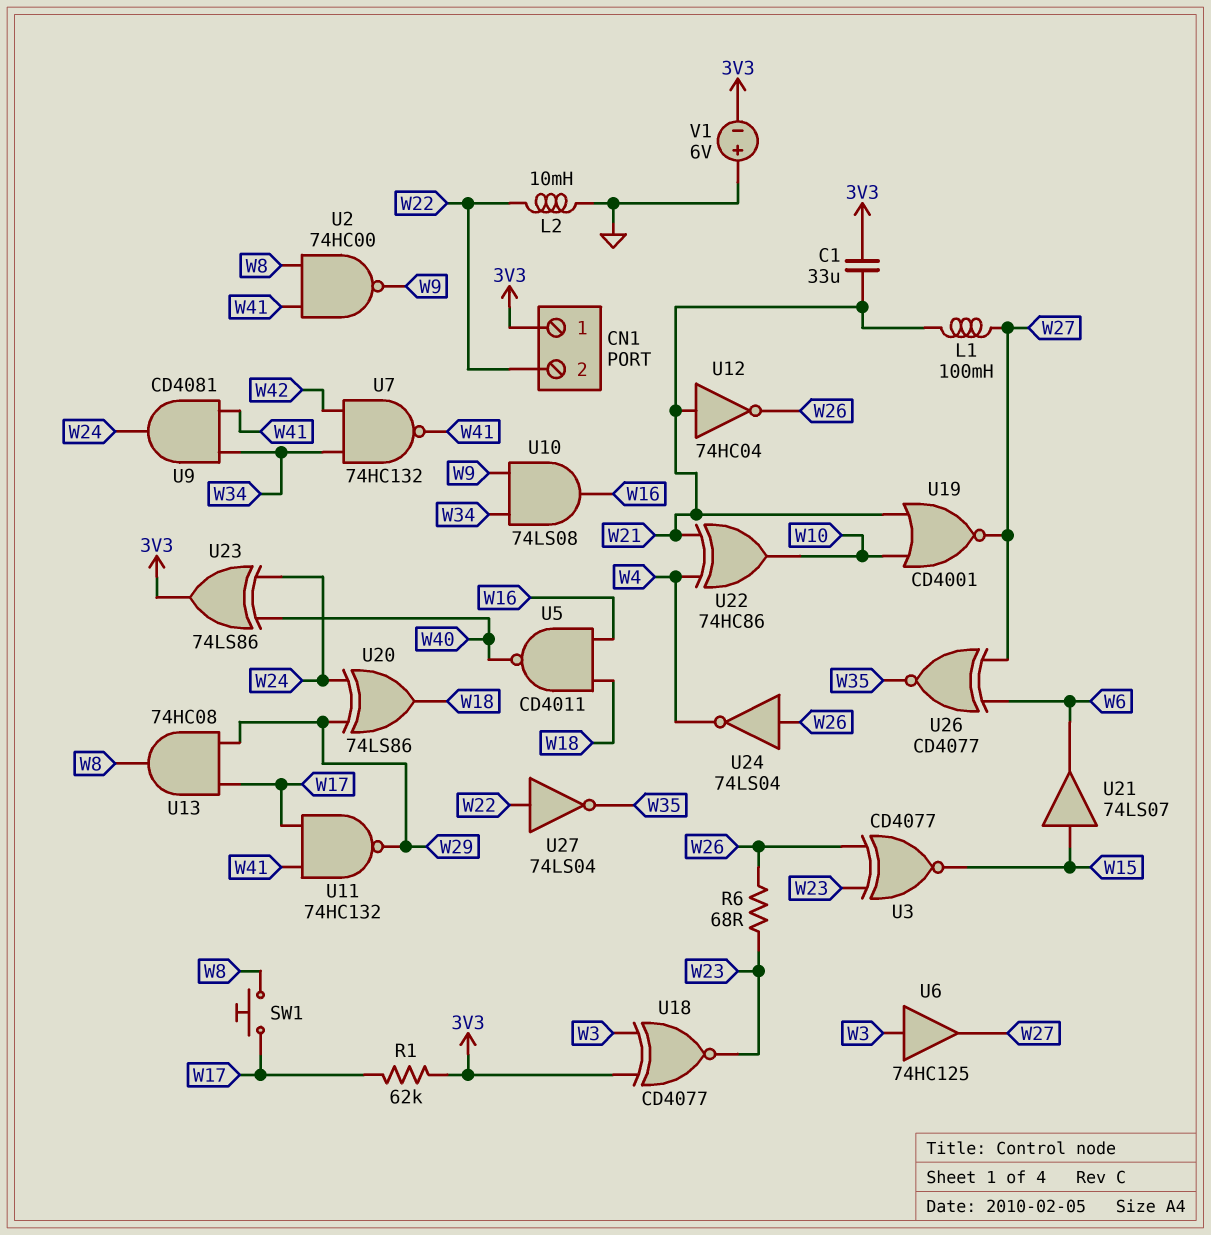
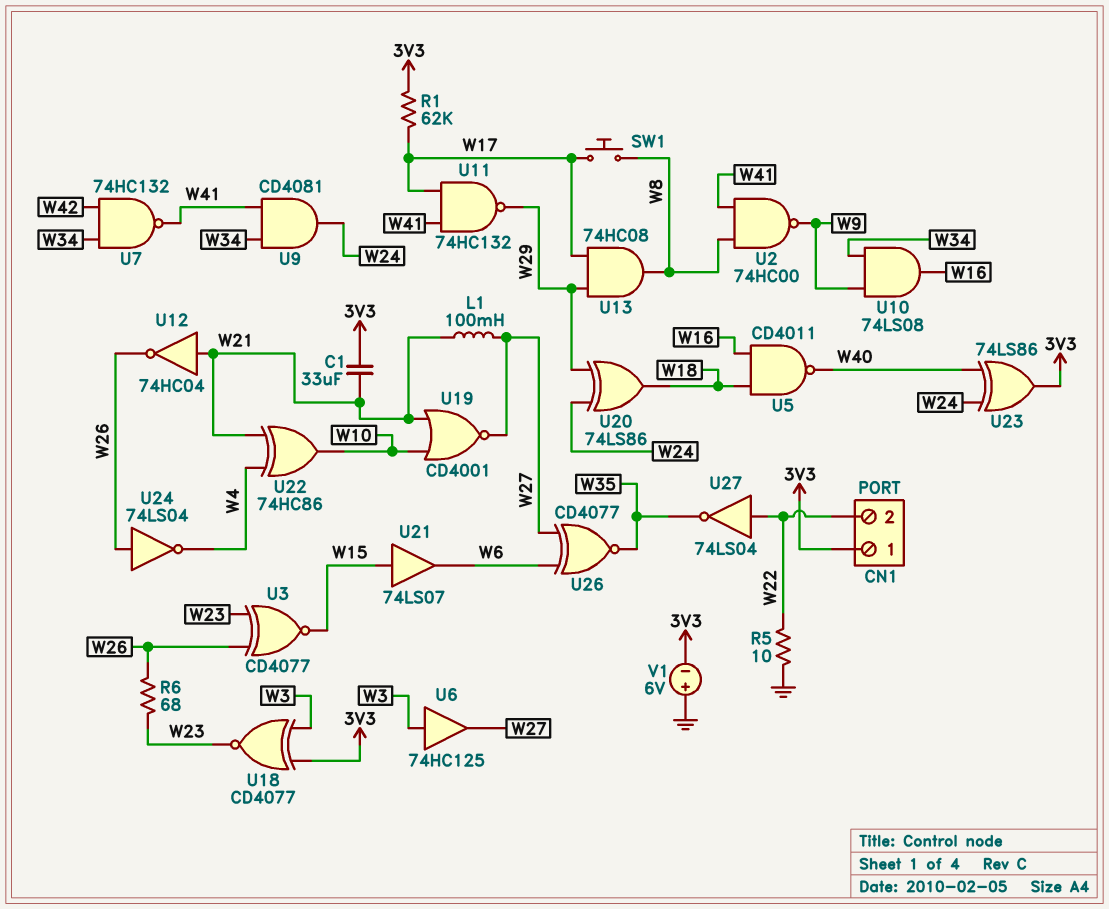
L2: 10mH (GND, W22) -> none
R5: none -> 10 (GND, W22)

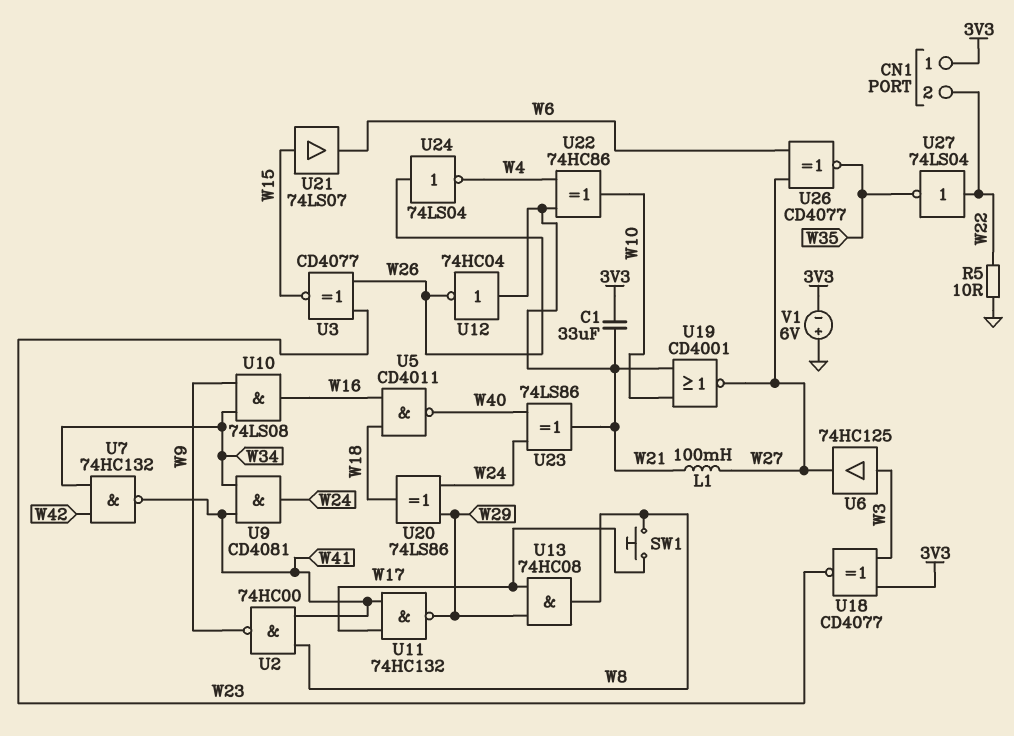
R1: 62k (3V3, W17) -> none
R6: 68 (W23, W26) -> none
U23: XOR 74LS86 (in W24, in W40, out 3V3) -> XOR 74LS86 (in W24, in W40, out W21)

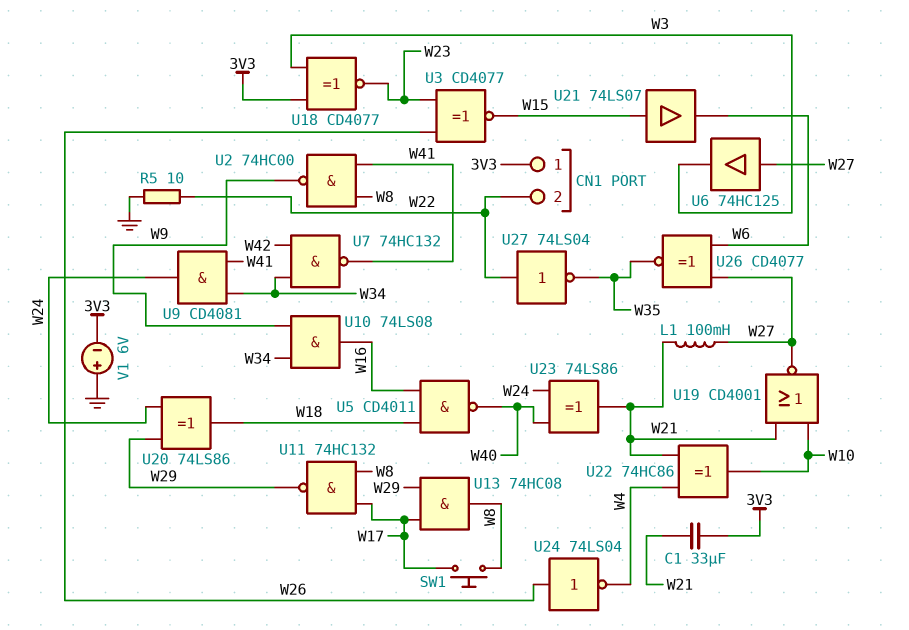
U6: buffer 74HC125 (in W3, out W27) -> buffer 74HC125 (in W27, out W3)
U11: NAND 74HC132 (in W17, in W41, out W29) -> NAND 74HC132 (in W8, in W17, out W29)
U12: NOT 74HC04 (in W21, out W26) -> none

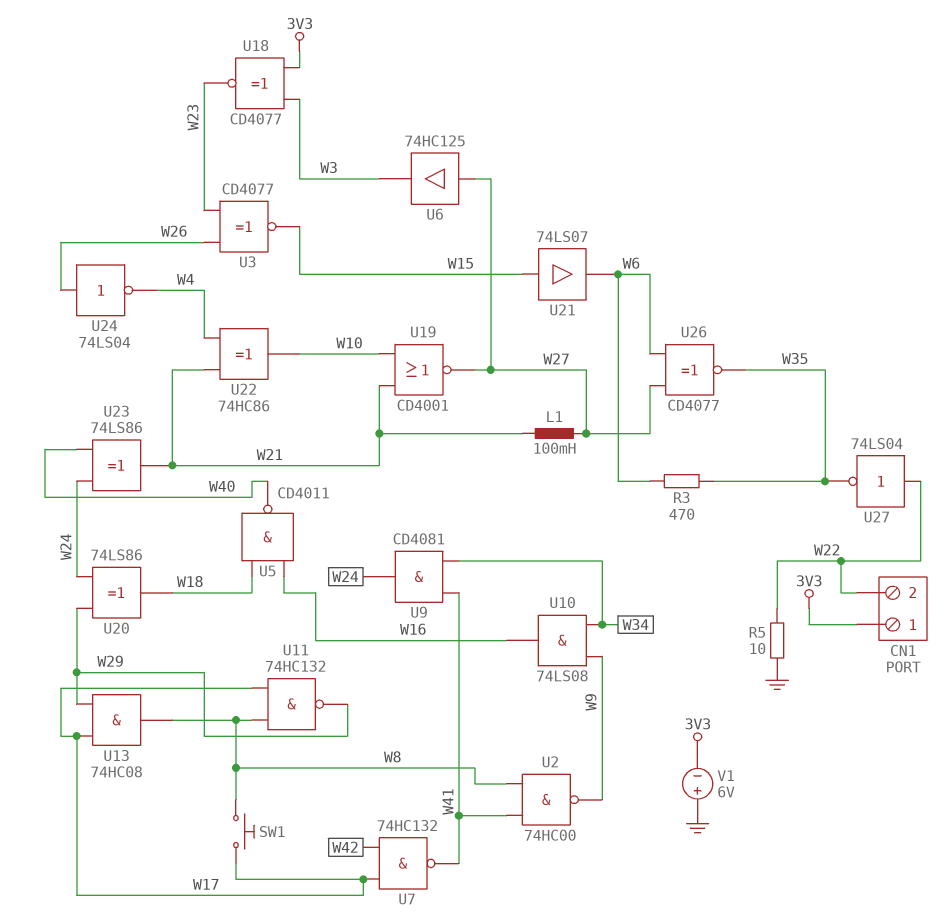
C1: 33uF (3V3, W21) -> none
R3: none -> 470 (W6, W35)
U7: NAND 74HC132 (in W34, in W42, out W41) -> NAND 74HC132 (in W17, in W42, out W41)

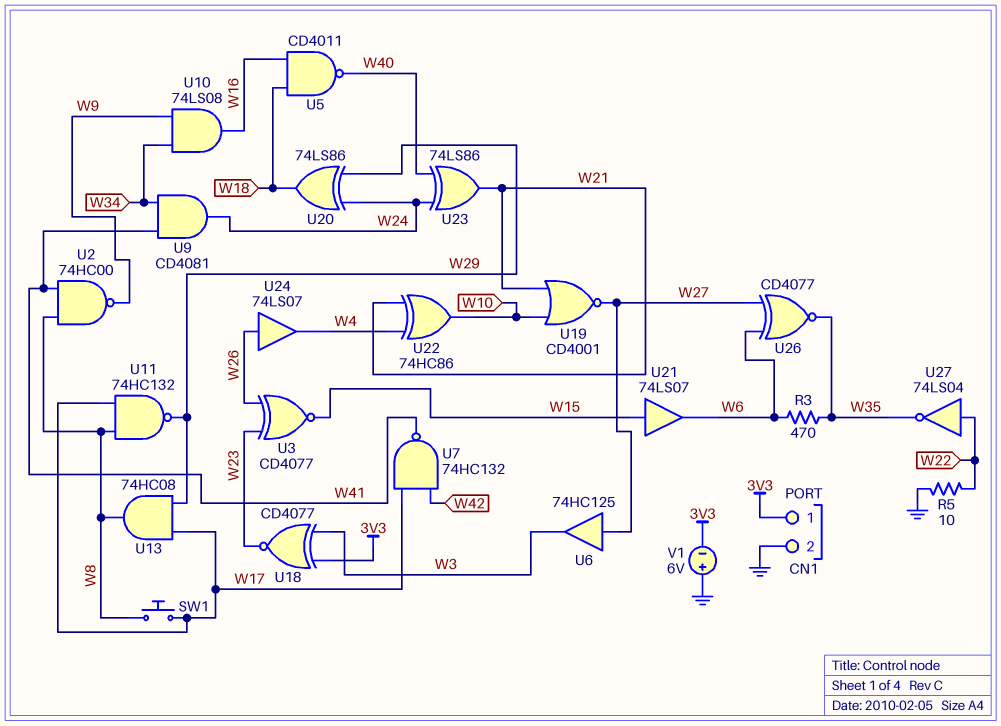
CN1 pin 2: W22 -> GND
L1: 100mH (W21, W27) -> none
U24: NOT 74LS04 (in W26, out W4) -> buffer 74LS07 (in W26, out W4)

